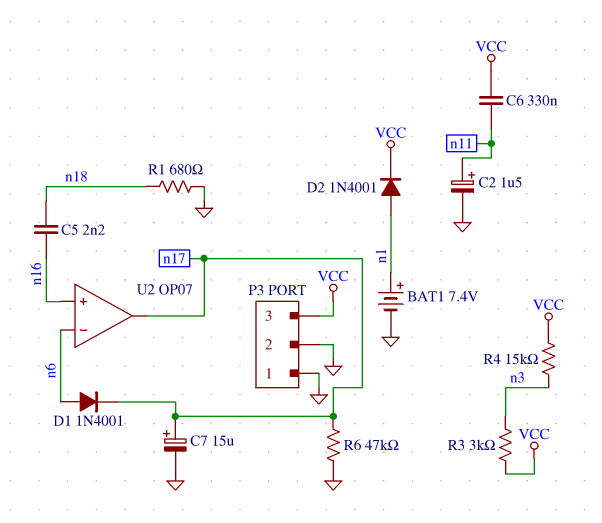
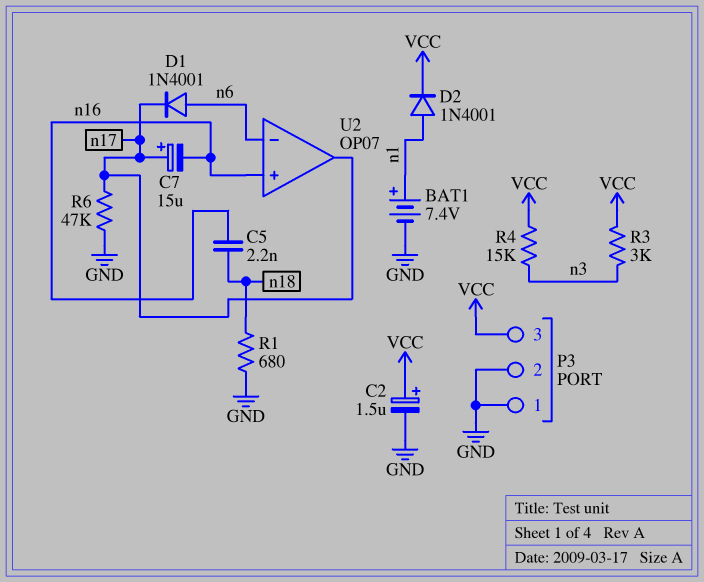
C2: 1.5uF (plus n11, minus GND) -> 1.5uF (plus VCC, minus GND)
C6: 330nF (VCC, n11) -> none
C7: 15uF (plus n17, minus GND) -> 15uF (plus n17, minus n16)

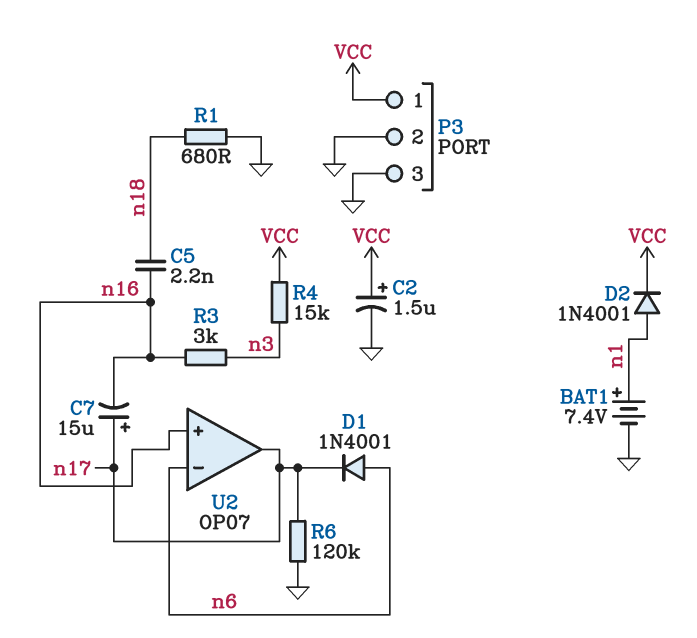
P3 pin 1: GND -> VCC
P3 pin 3: VCC -> GND
R3: 3k (VCC, n3) -> 3k (n3, n16)
R6: 47k (GND, n17) -> 120k (GND, n17)

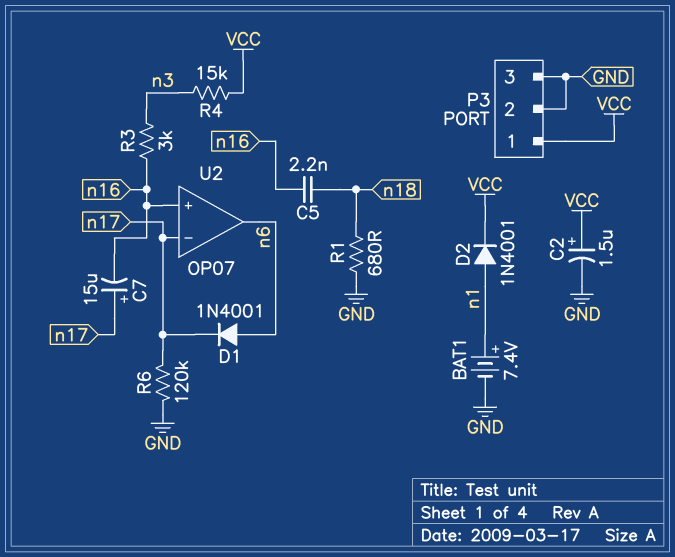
U2 pin in-: n6 -> n17
U2 pin out: n17 -> n6

